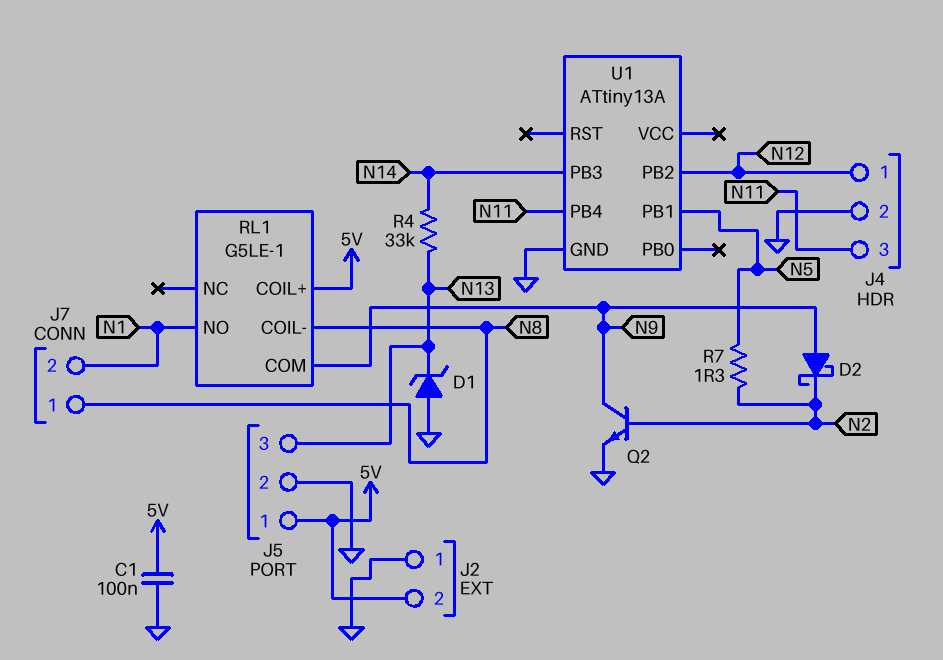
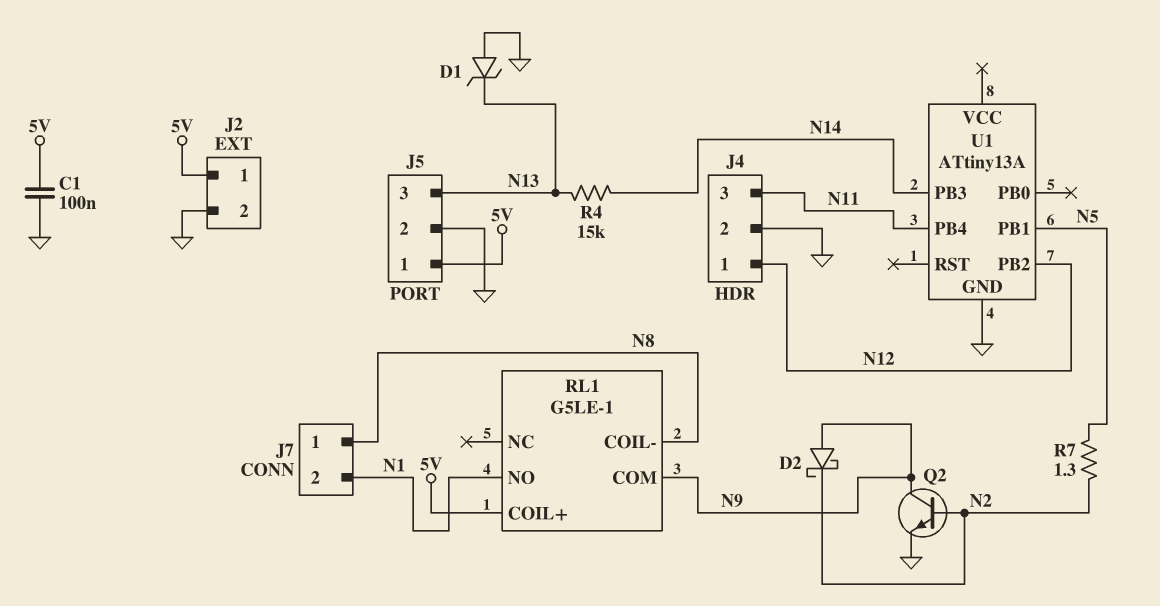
J2 pin 1: GND -> 5V
J2 pin 2: 5V -> GND
R4: 33k (N13, N14) -> 15k (N13, N14)

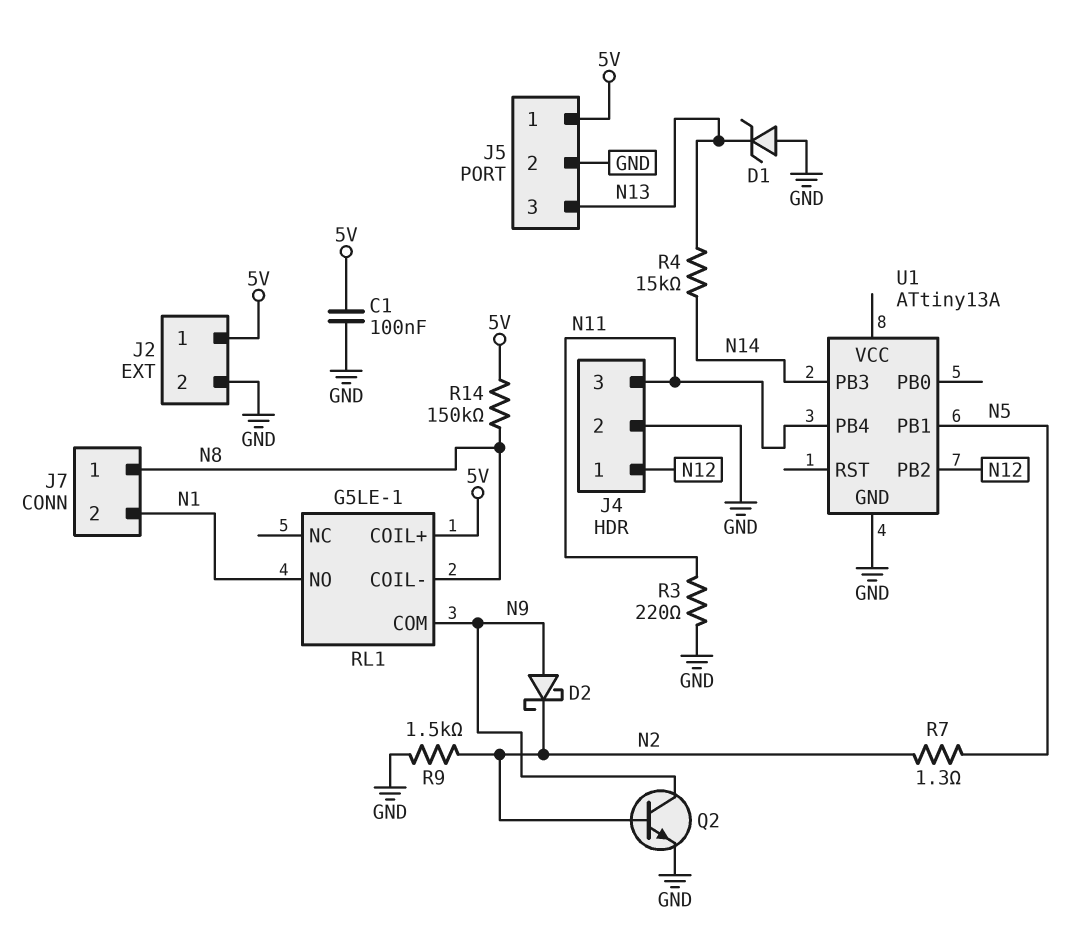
R3: none -> 220 (GND, N11)
R9: none -> 1.5k (GND, N2)
R14: none -> 150k (5V, N8)

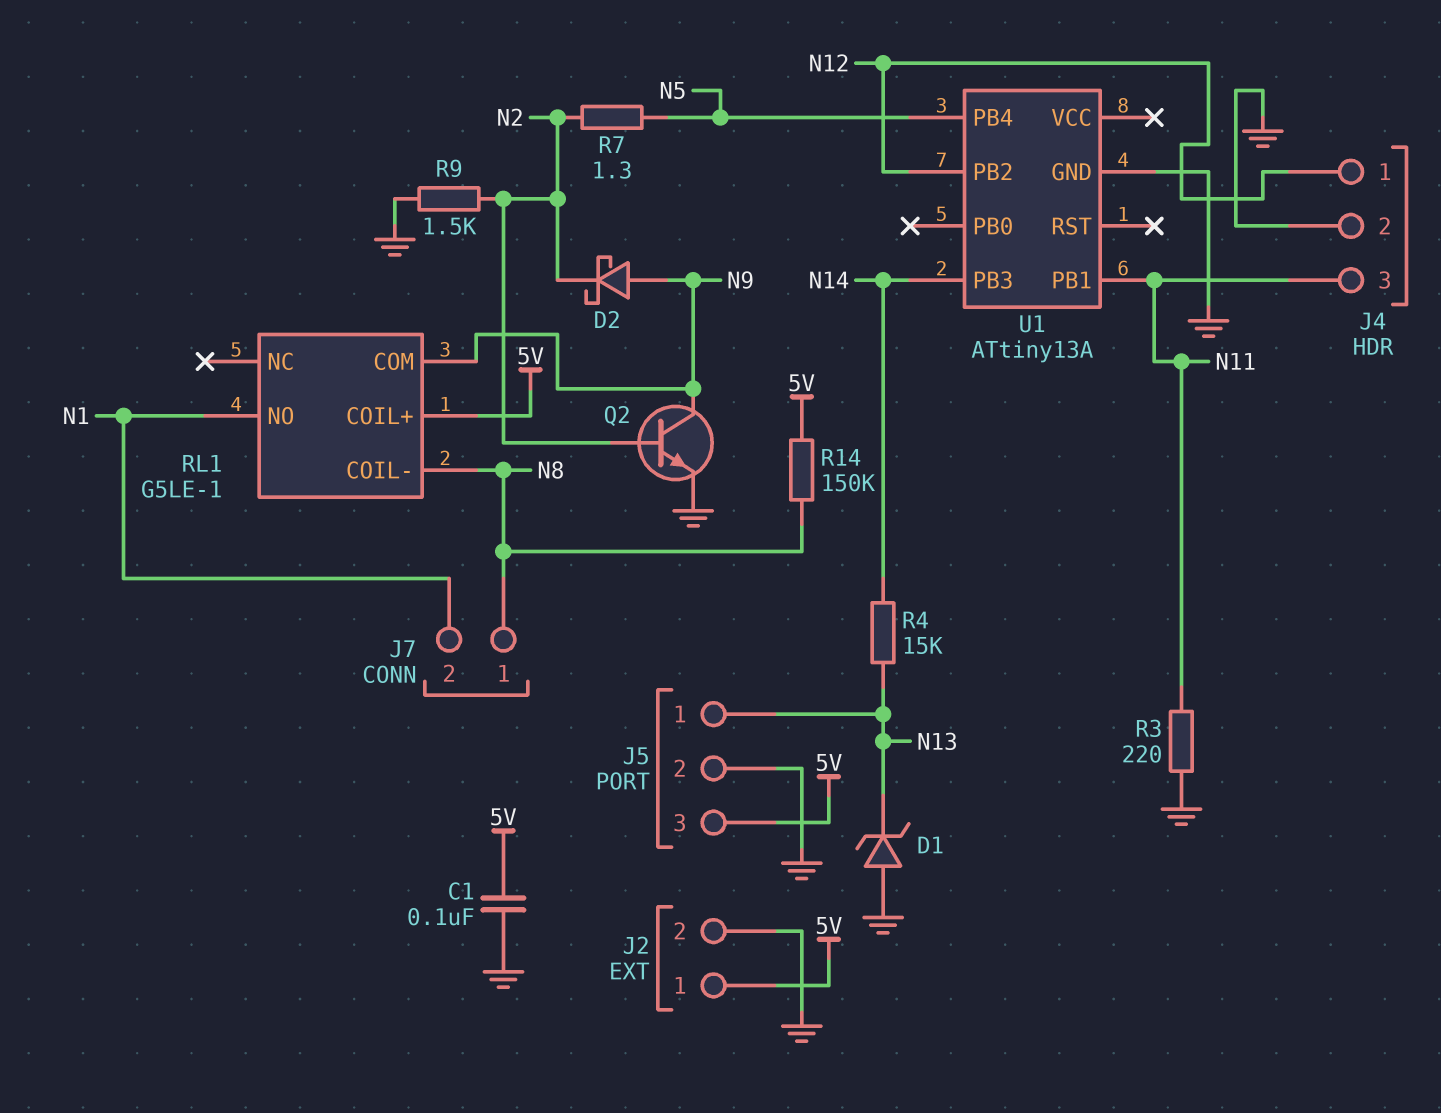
J5 pin 1: 5V -> N13
J5 pin 3: N13 -> 5V
U1 pin PB1: N5 -> N11
U1 pin PB4: N11 -> N5

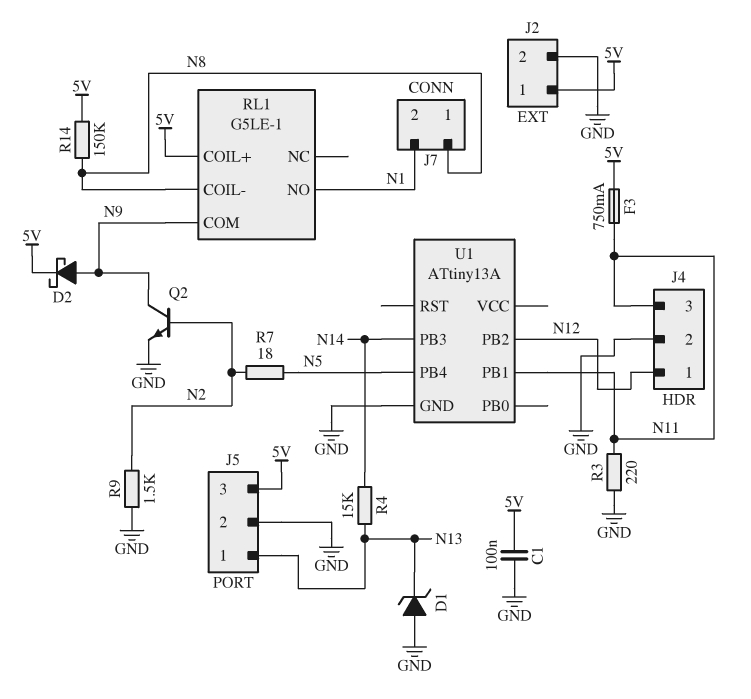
D2: schottky (A N9, K N2) -> schottky (A N9, K 5V)
F3: none -> 750mA (5V, N11)
R7: 1.3 (N2, N5) -> 18 (N2, N5)

